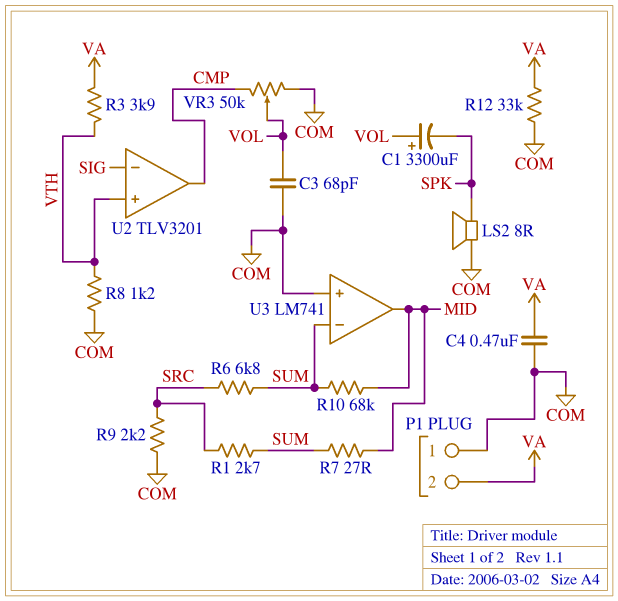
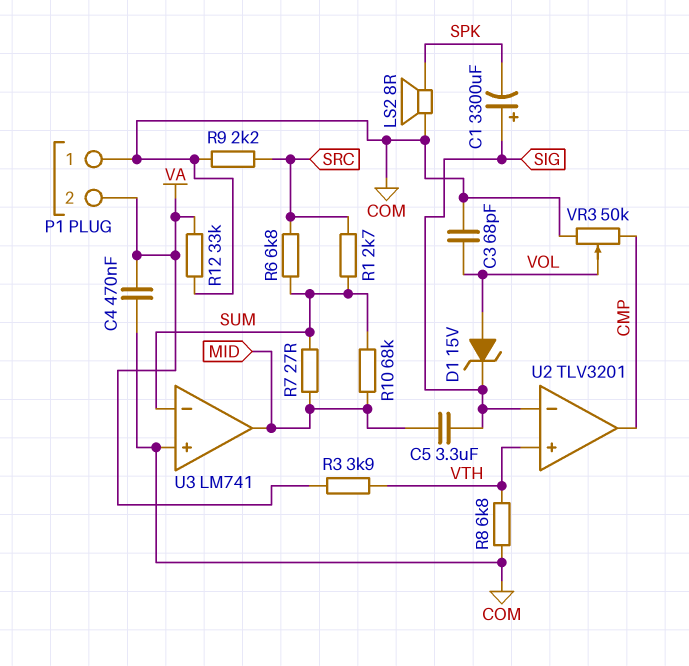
C1: 3300uF (plus VOL, minus SPK) -> 3300uF (plus SIG, minus SPK)
C5: none -> 3.3uF (MID, SIG)
D1: none -> zener 15V (A VOL, K SIG)
R8: 1.2k (COM, VTH) -> 6.8k (COM, VTH)

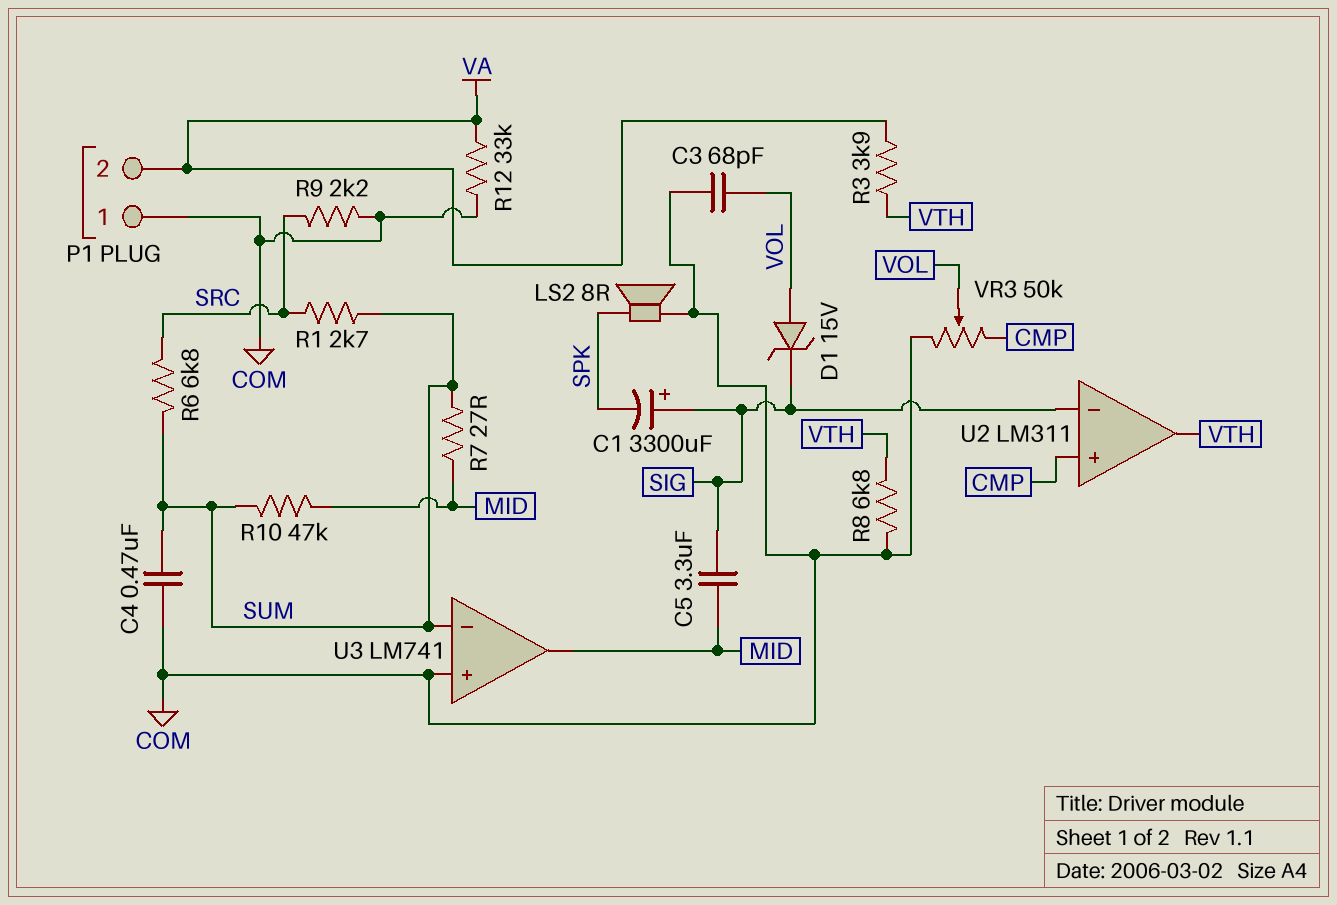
C4: 470nF (COM, VA) -> 470nF (COM, SUM)
R10: 68k (MID, SUM) -> 47k (MID, SUM)
U2: TLV3201 -> LM311
U2 pin in+: VTH -> CMP
U2 pin out: CMP -> VTH

